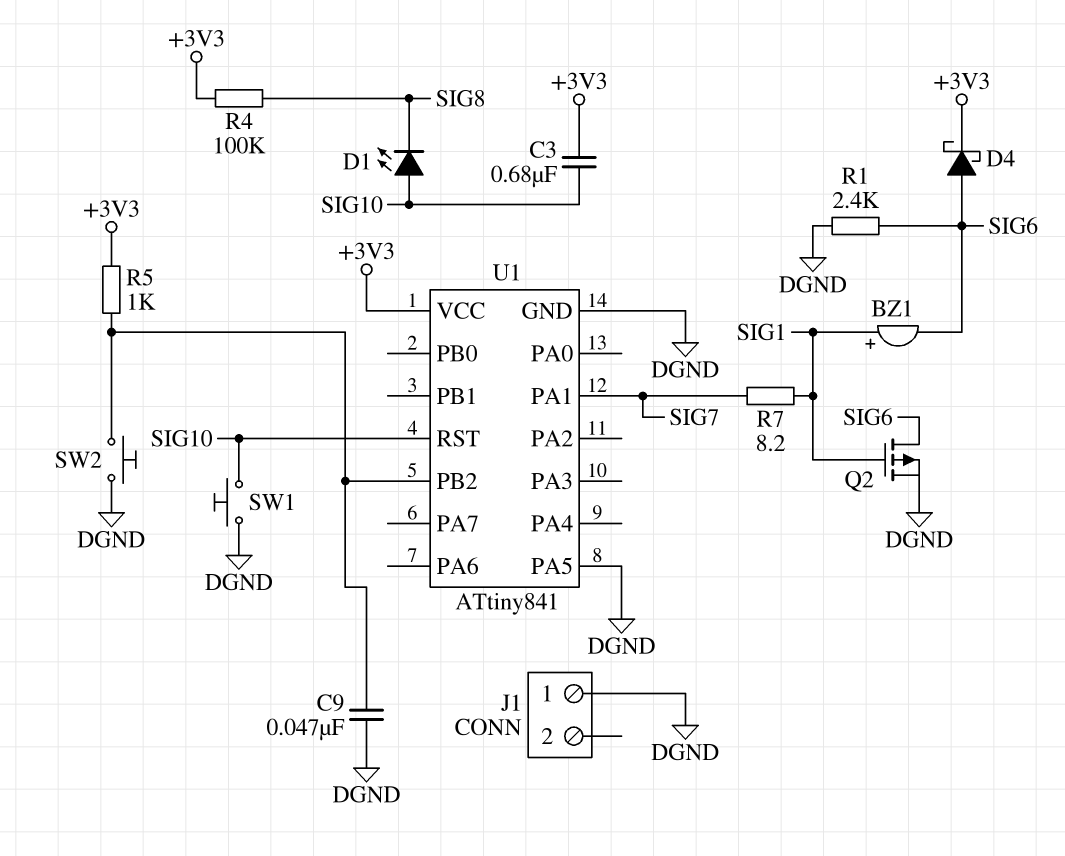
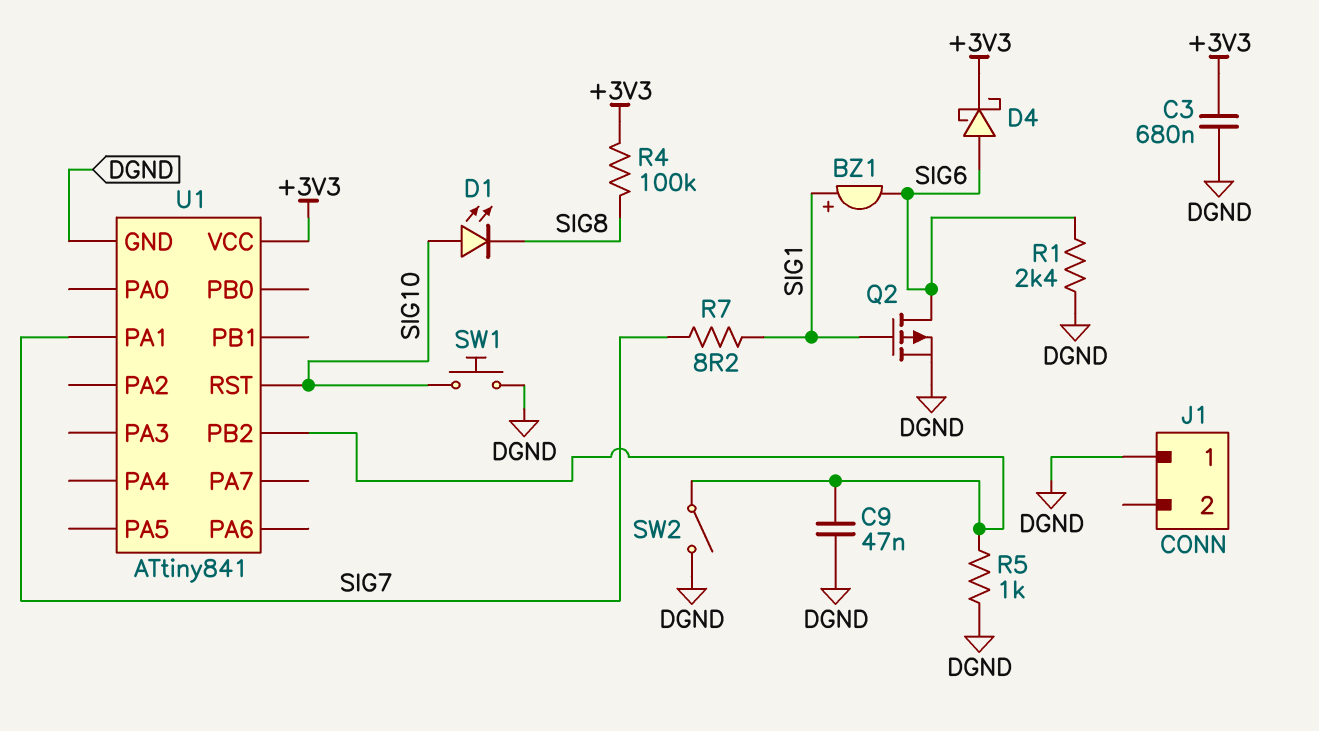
C3: 680nF (+3V3, SIG10) -> 680nF (+3V3, DGND)
R5: 1k (+3V3, U1/PB2) -> 1k (DGND, U1/PB2)
SW2: button (DGND, U1/PB2) -> switch (DGND, U1/PB2)
U1 pin PA5: DGND -> none

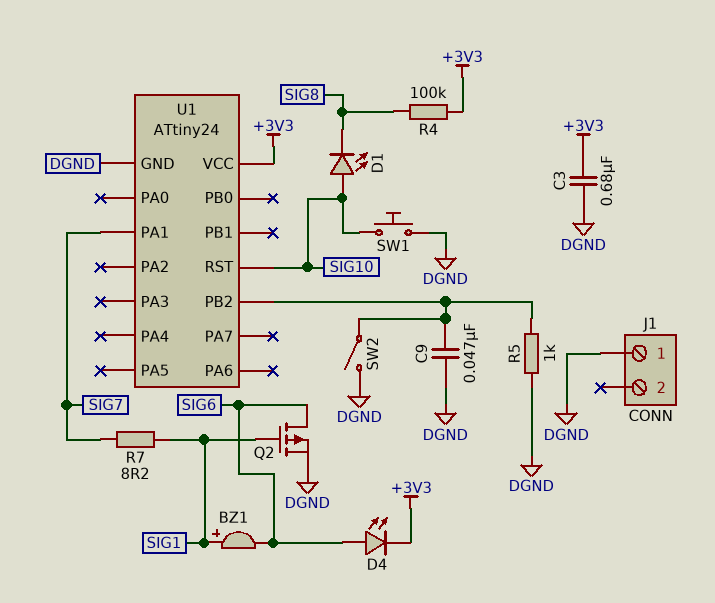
D4: schottky (A SIG6, K +3V3) -> LED (A SIG6, K +3V3)
R1: 2.4k (DGND, SIG6) -> none
U1: ATtiny841 -> ATtiny24

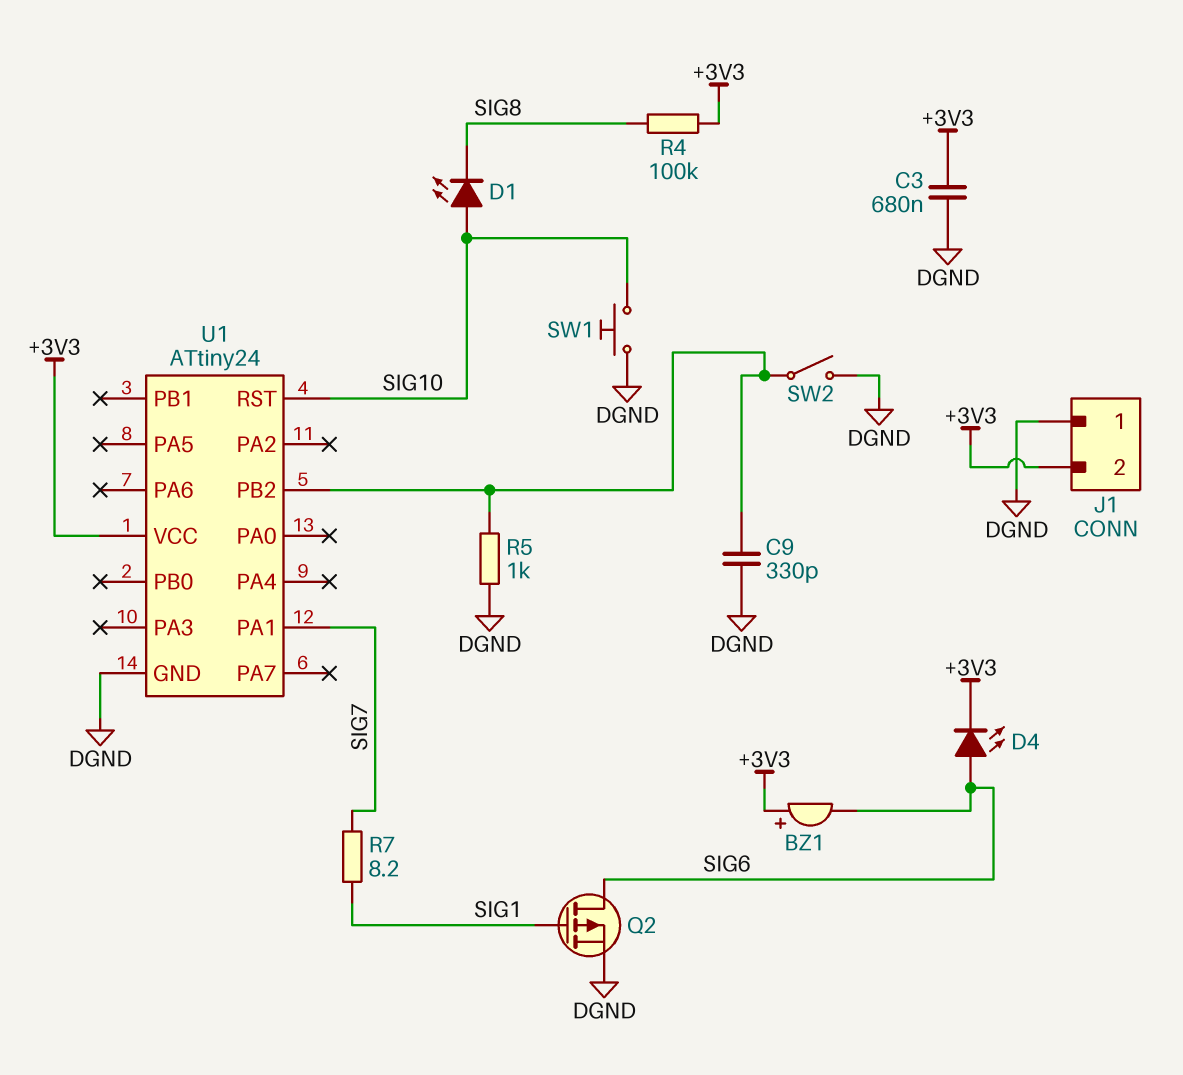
BZ1: buzzer (plus SIG1, minus SIG6) -> buzzer (plus +3V3, minus SIG6)
C9: 47nF (DGND, U1/PB2) -> 330pF (DGND, U1/PB2)
J1 pin 2: none -> +3V3

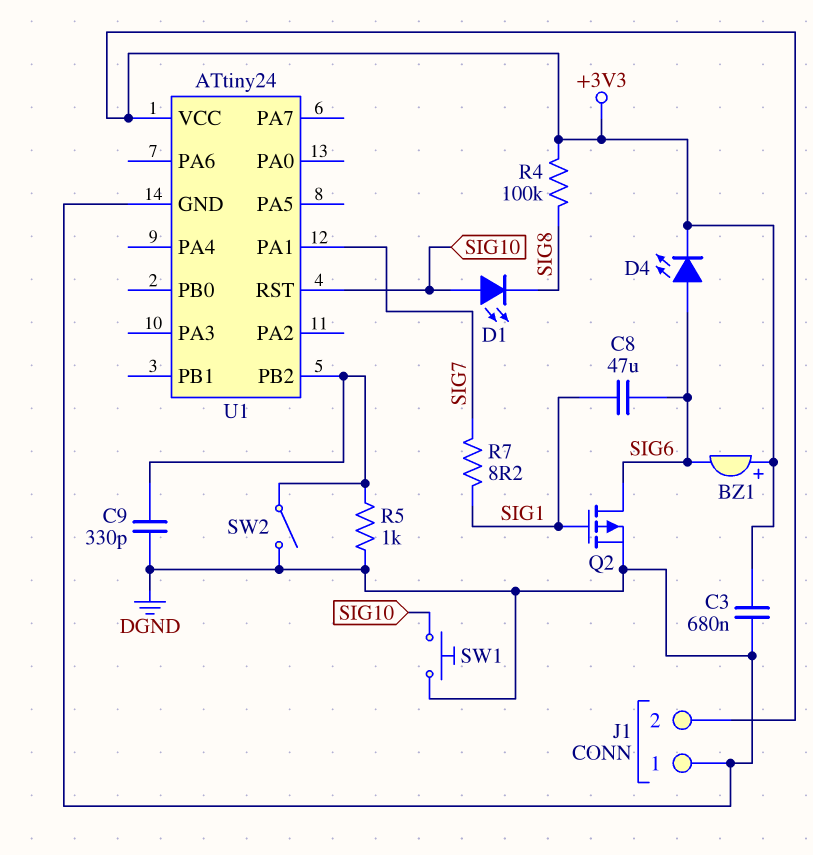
C8: none -> 47uF (SIG1, SIG6)

